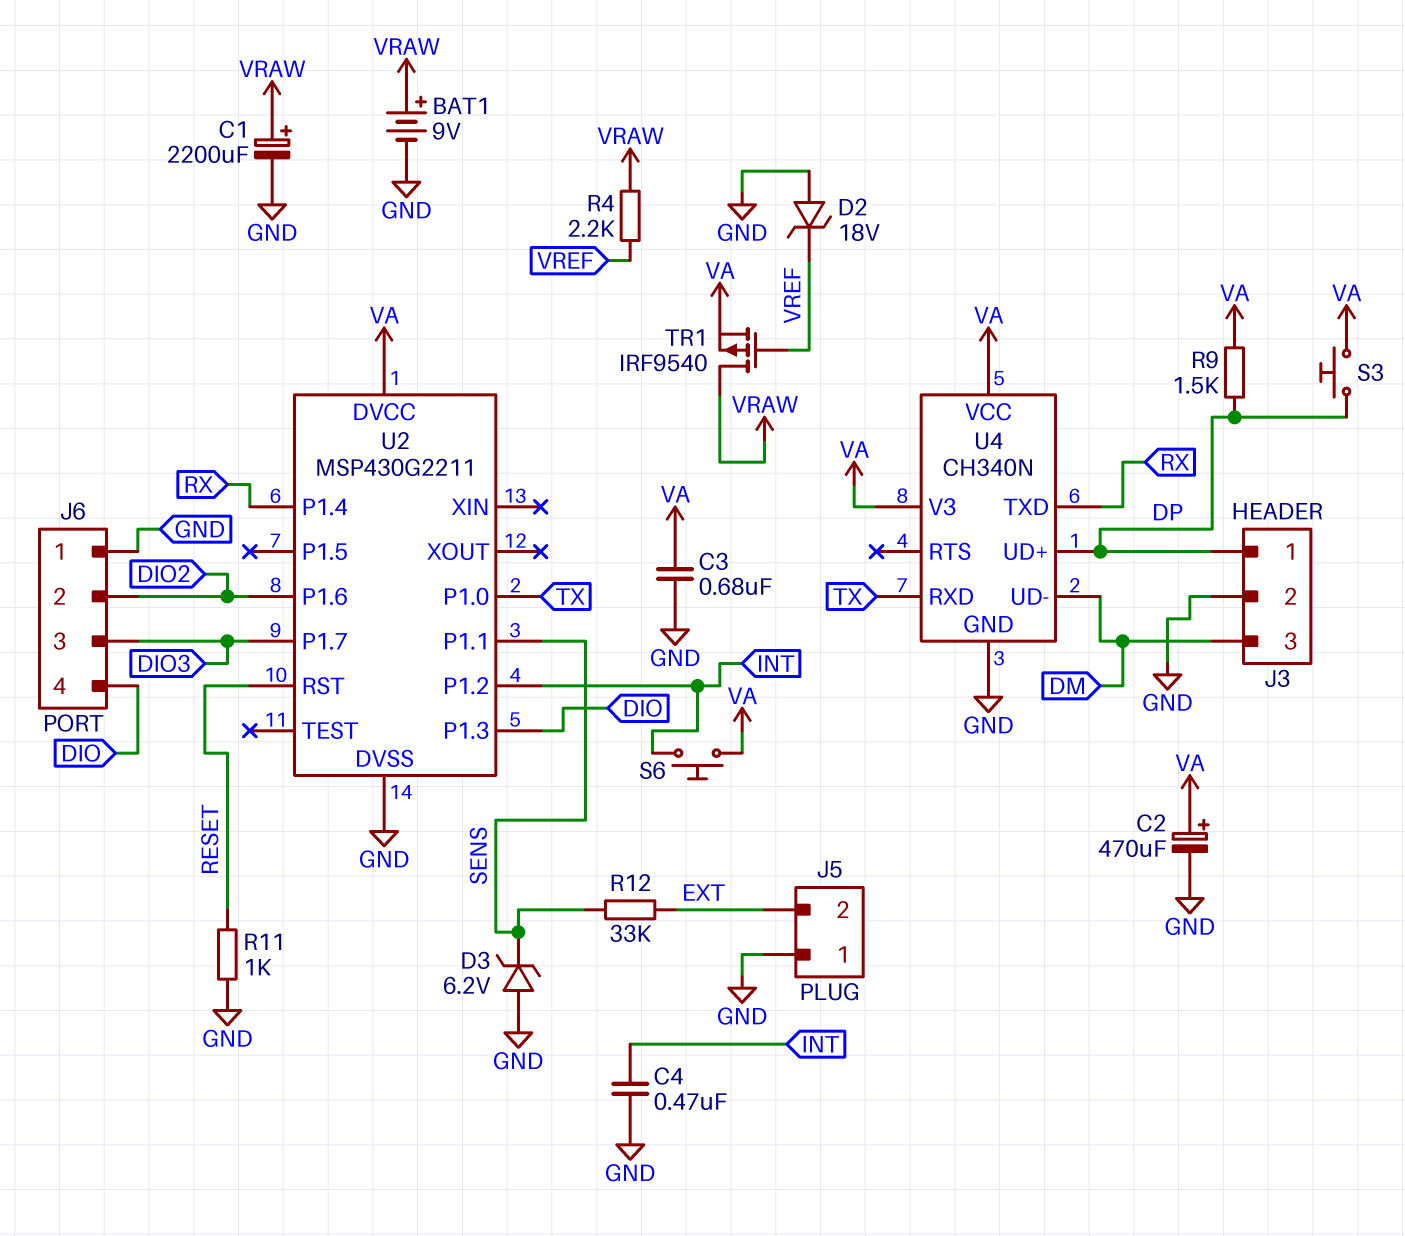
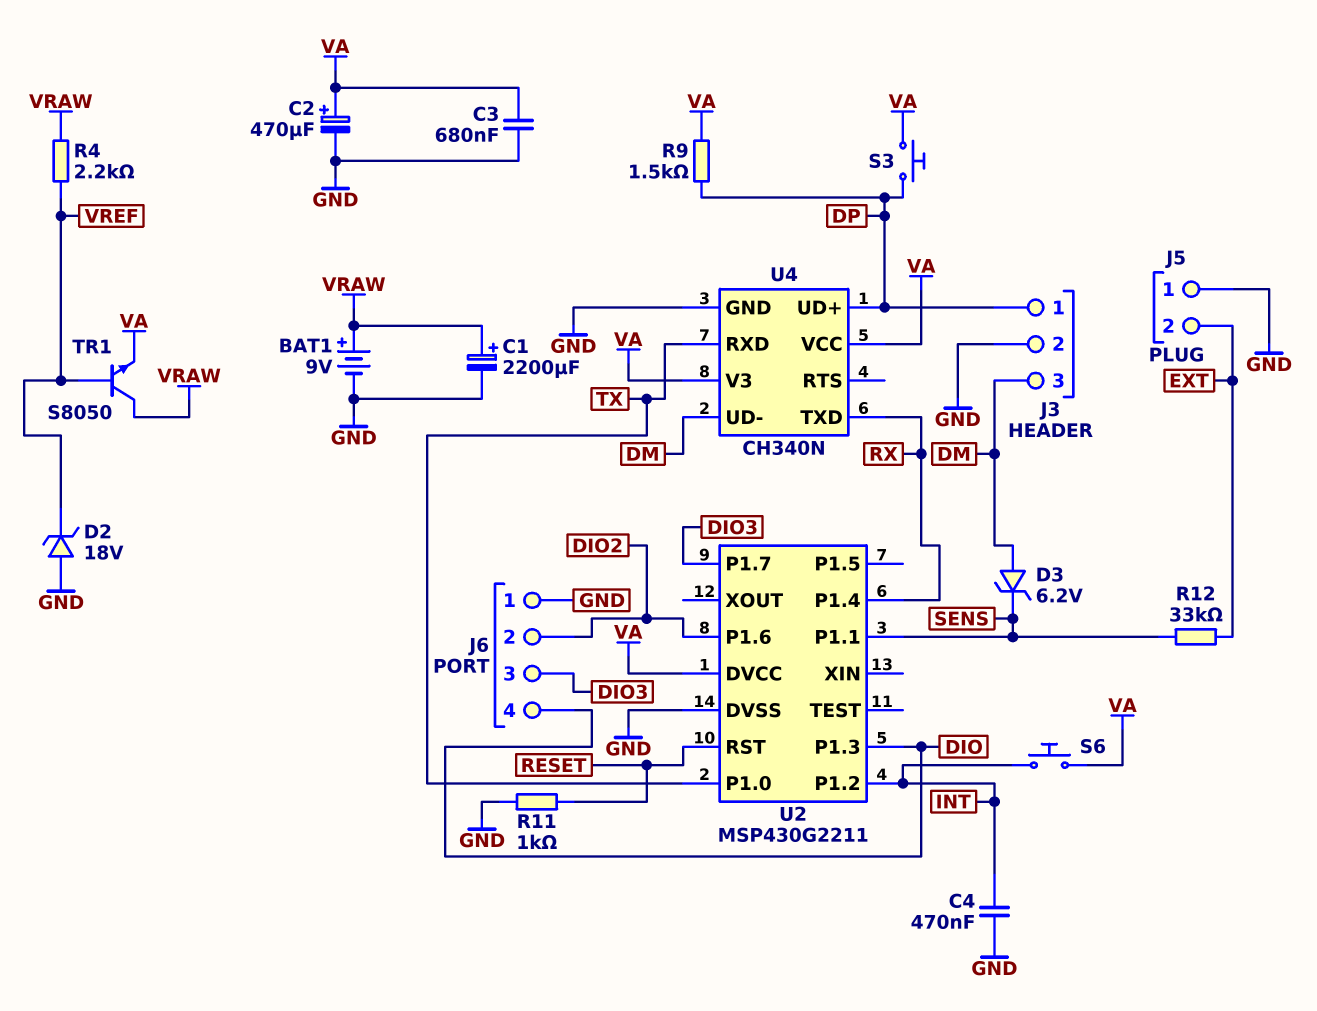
D3: zener 6.2V (A GND, K SENS) -> zener 6.2V (A DM, K SENS)
TR1: PMOS IRF9540 (G VREF, D VRAW, S VA) -> NPN S8050 (B VREF, C VRAW, E VA)

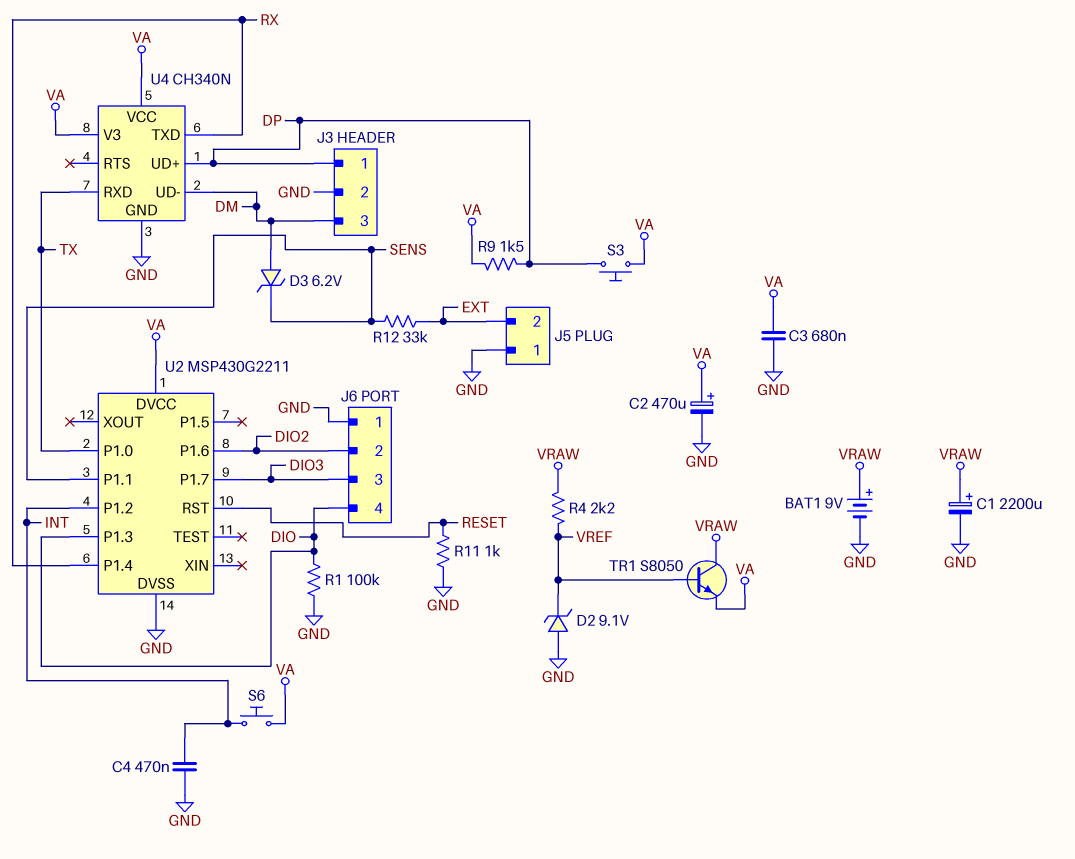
D2: zener 18V (A GND, K VREF) -> zener 9.1V (A GND, K VREF)
R1: none -> 100k (DIO, GND)

